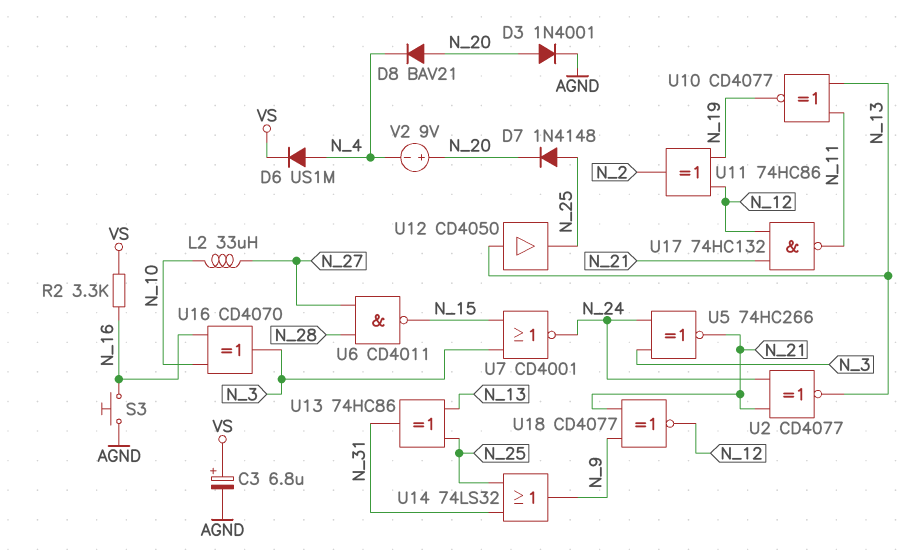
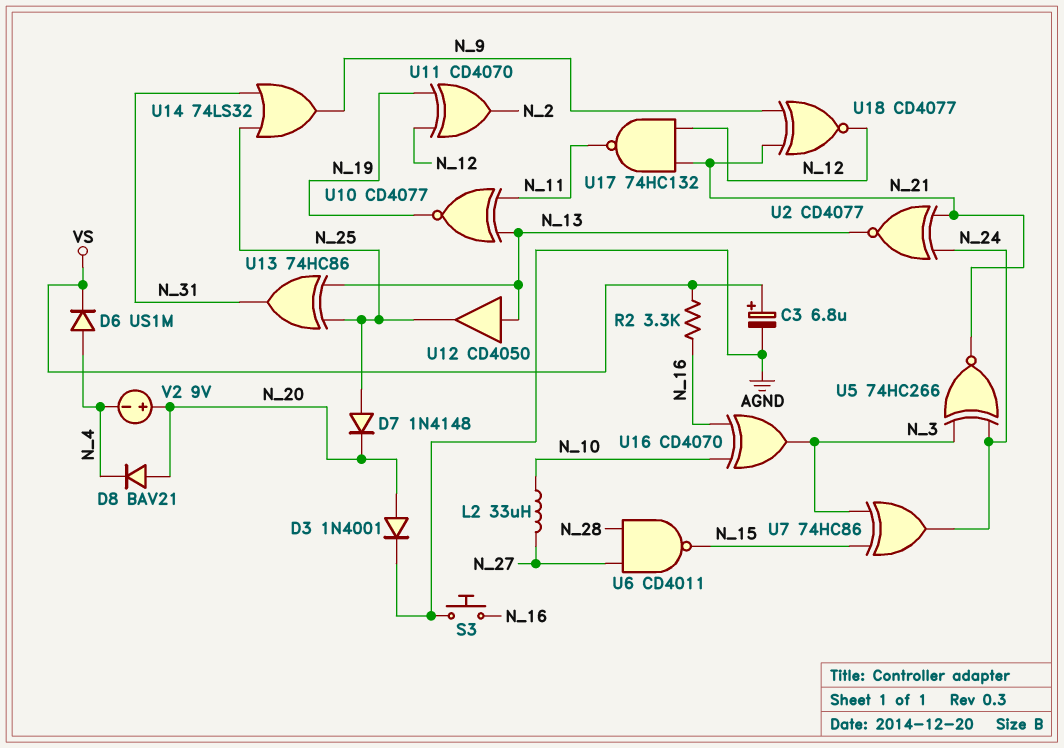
U7: NOR CD4001 (in N_3, in N_15, out N_24) -> XOR 74HC86 (in N_3, in N_15, out N_24)
U11: XOR 74HC86 (in N_12, in N_19, out N_2) -> XOR CD4070 (in N_12, in N_19, out N_2)

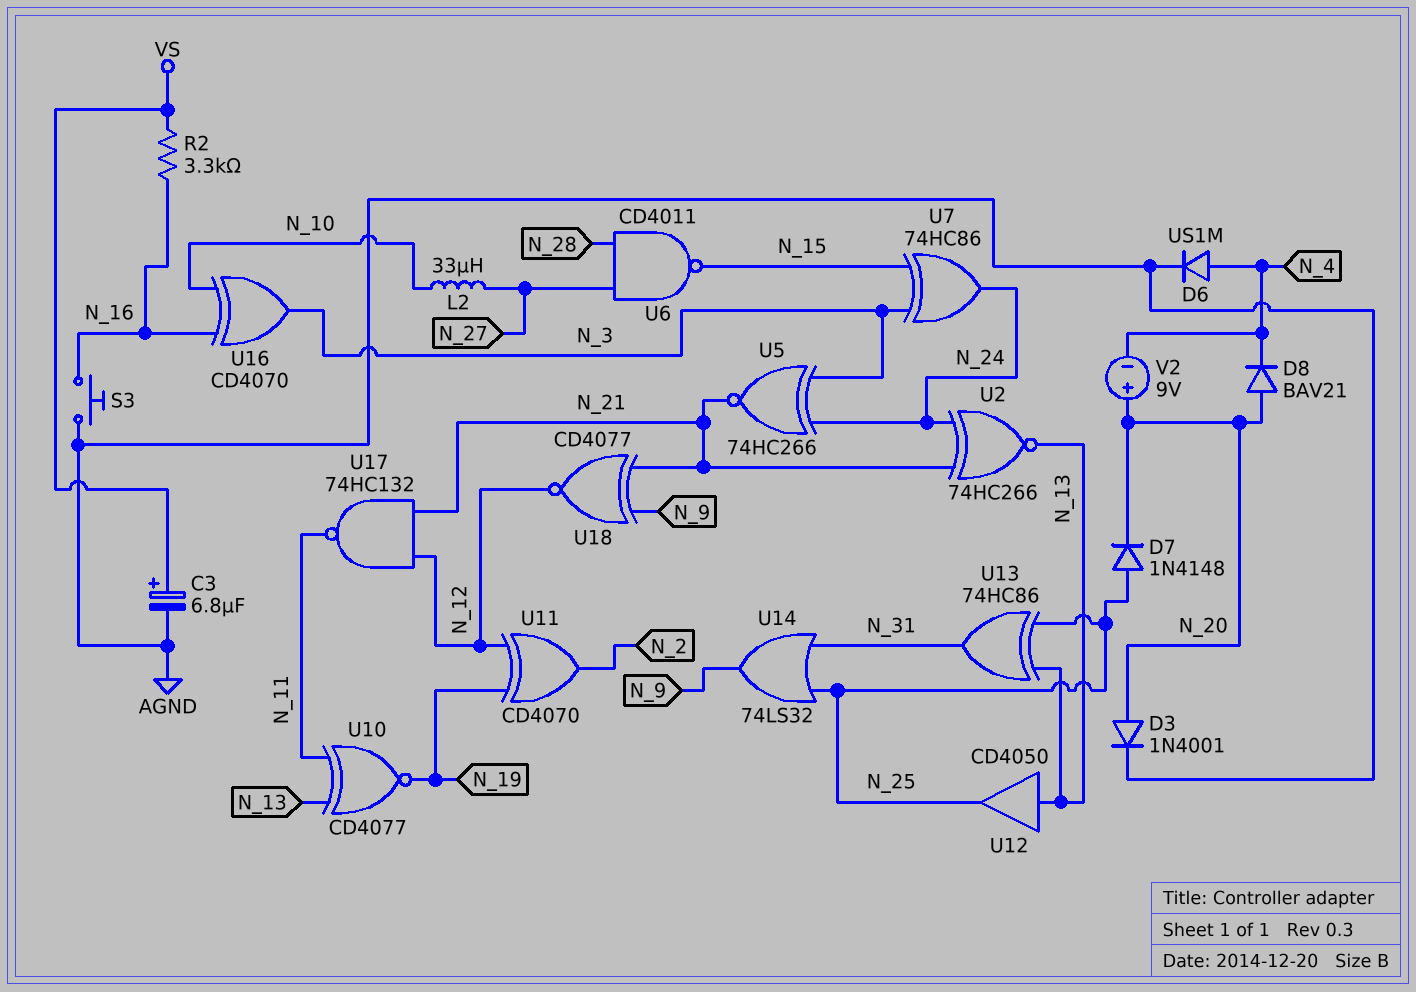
D6: diode US1M (A N_4, K VS) -> diode US1M (A N_4, K AGND)
U2: XNOR CD4077 (in N_21, in N_24, out N_13) -> XNOR 74HC266 (in N_21, in N_24, out N_13)

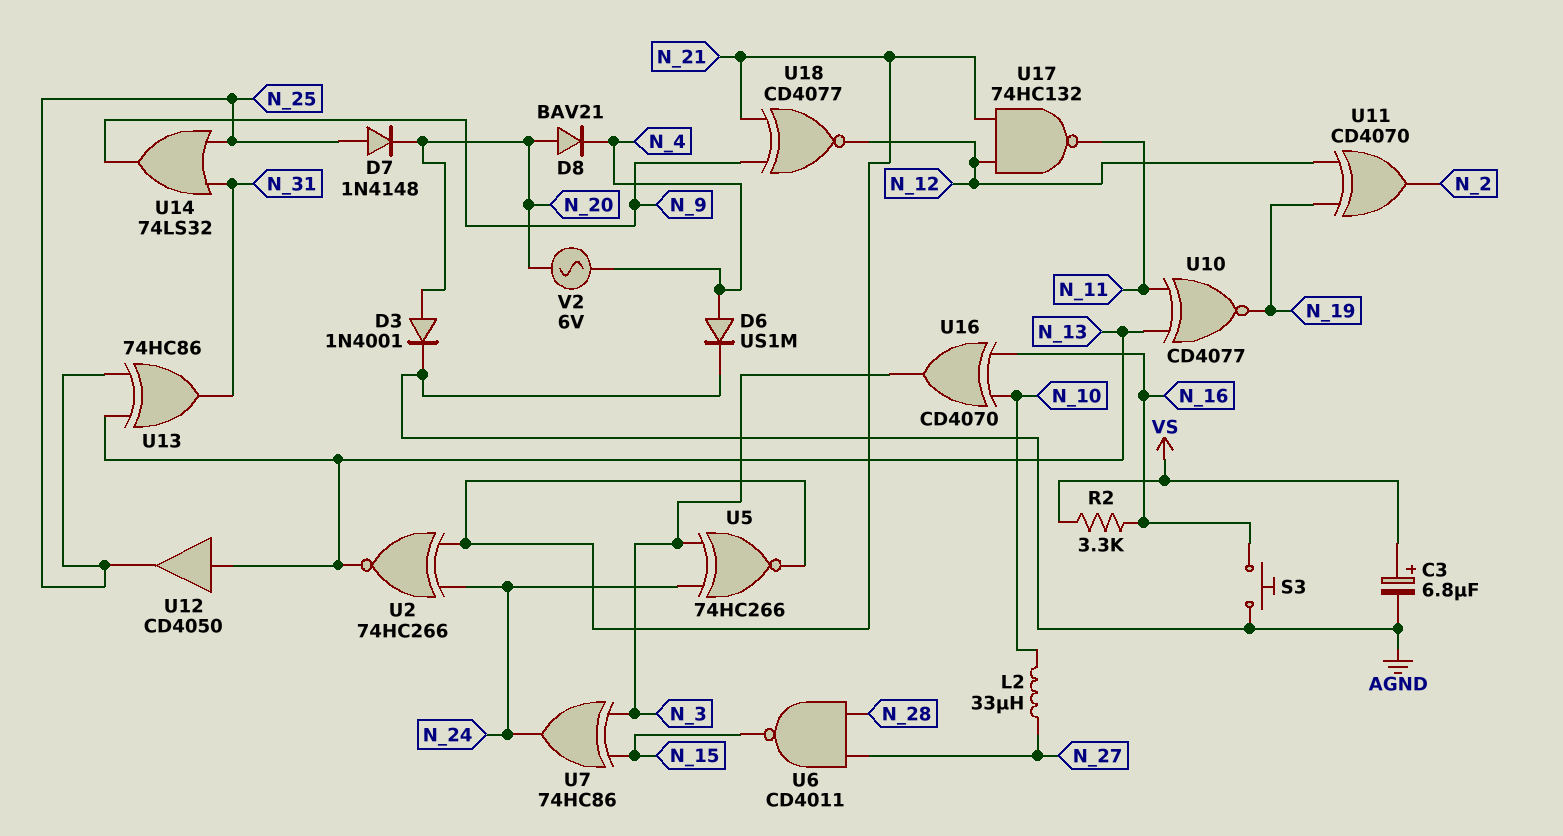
V2: 9V (plus N_20, minus N_4) -> AC 6V (N_4, N_20)

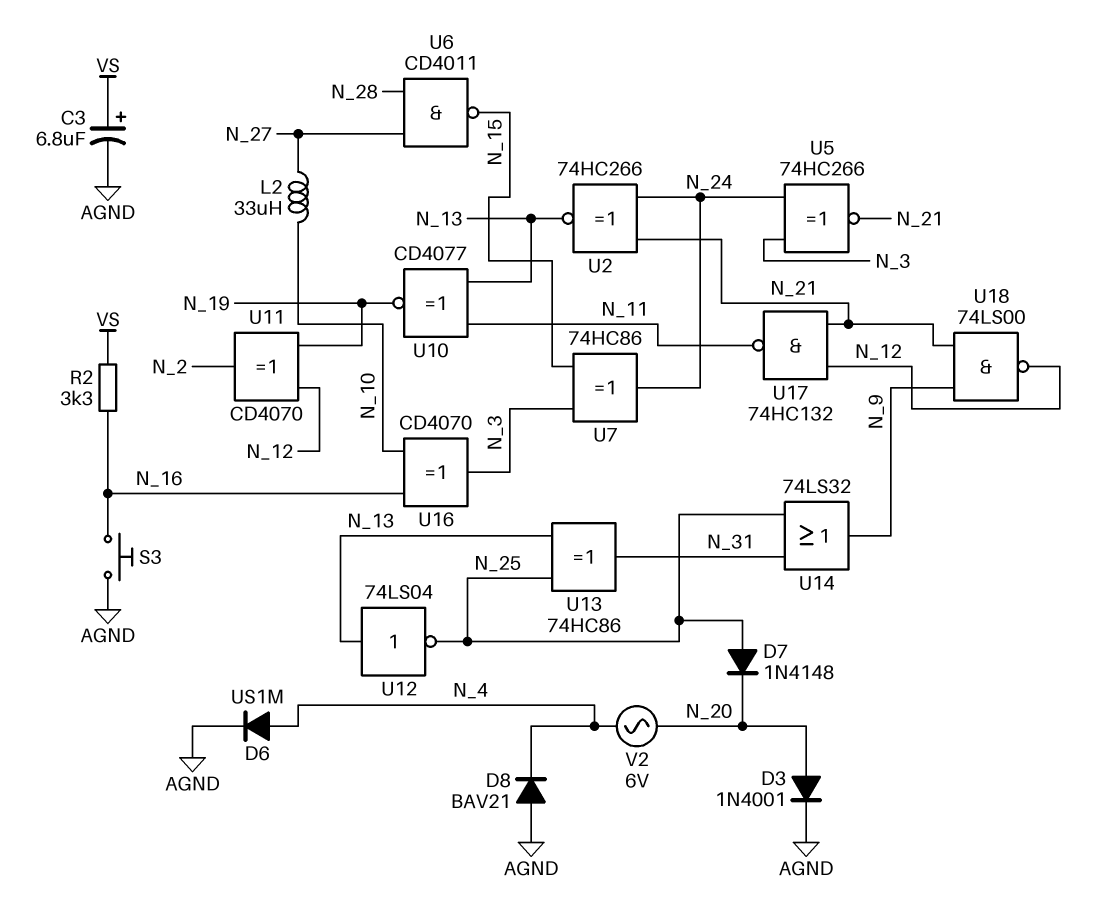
D8: diode BAV21 (A N_20, K N_4) -> diode BAV21 (A AGND, K N_4)
U12: buffer CD4050 (in N_13, out N_25) -> NOT 74LS04 (in N_13, out N_25)
U18: XNOR CD4077 (in N_9, in N_21, out N_12) -> NAND 74LS00 (in N_9, in N_21, out N_12)

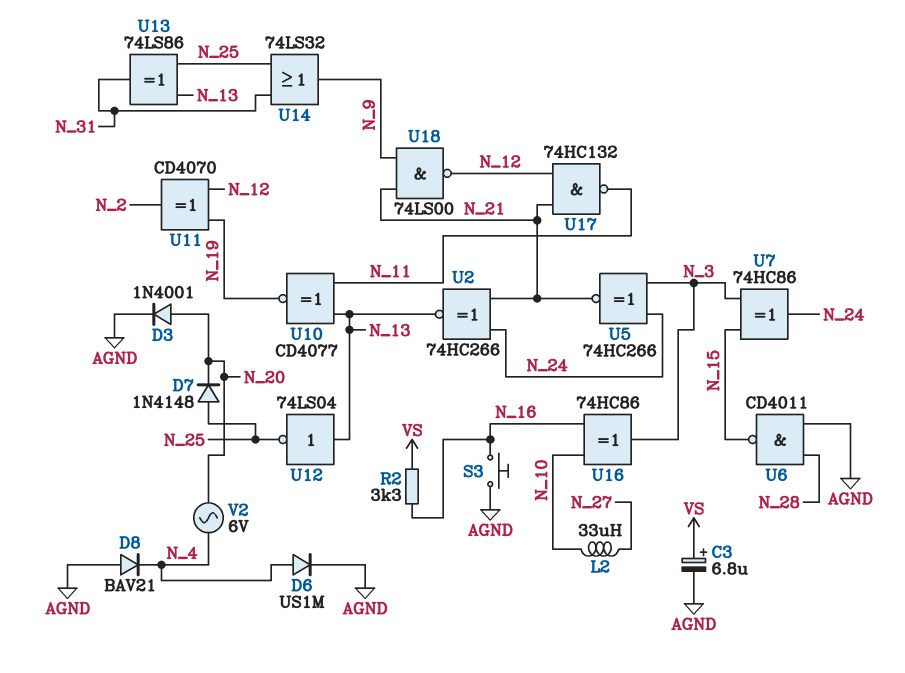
U6: NAND CD4011 (in N_27, in N_28, out N_15) -> NAND CD4011 (in AGND, in N_28, out N_15)
U13: XOR 74HC86 (in N_13, in N_25, out N_31) -> XOR 74LS86 (in N_13, in N_25, out N_31)
U16: XOR CD4070 (in N_10, in N_16, out N_3) -> XOR 74HC86 (in N_10, in N_16, out N_3)

